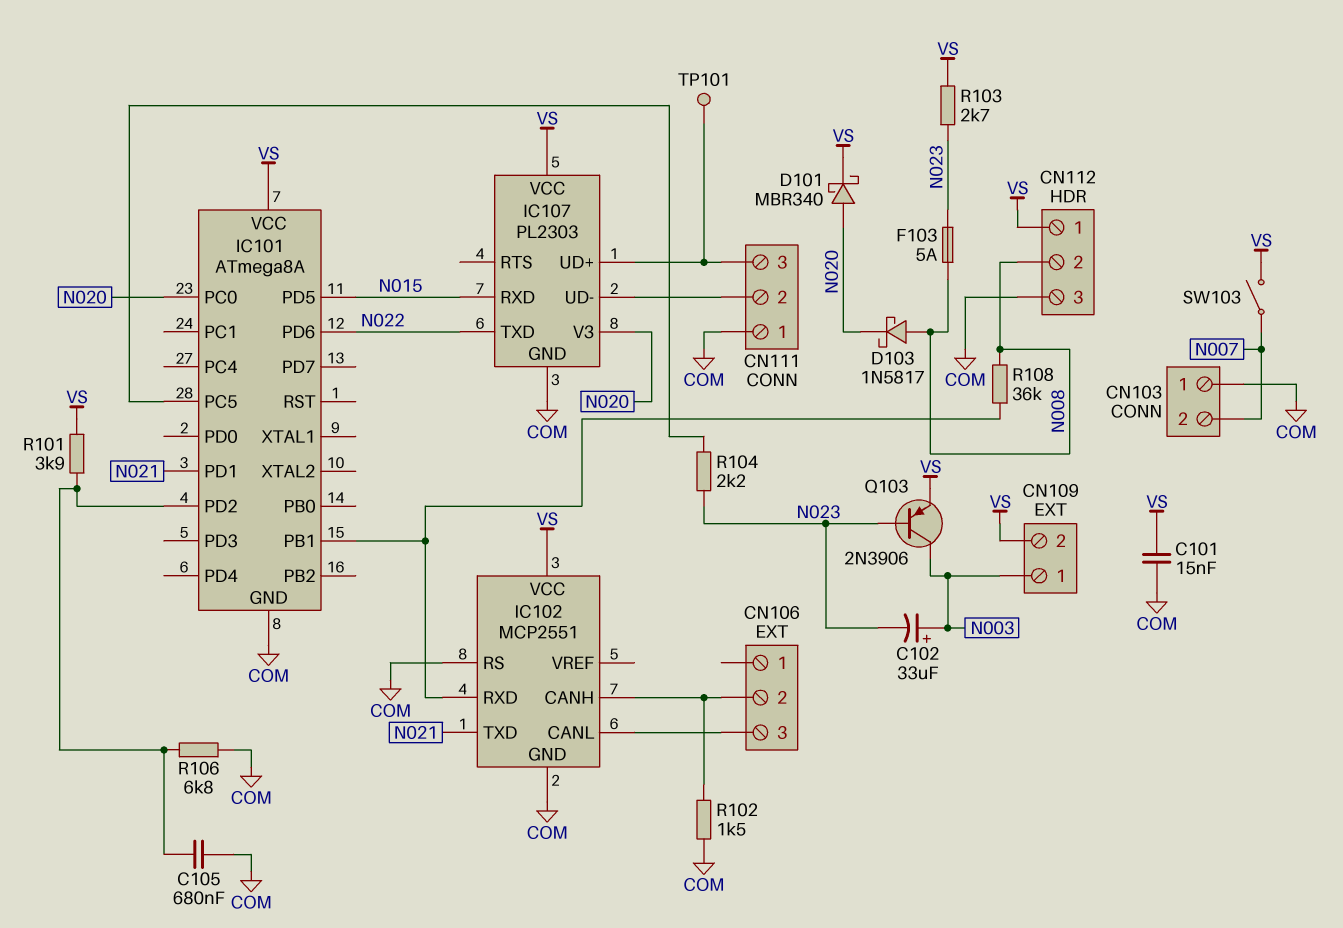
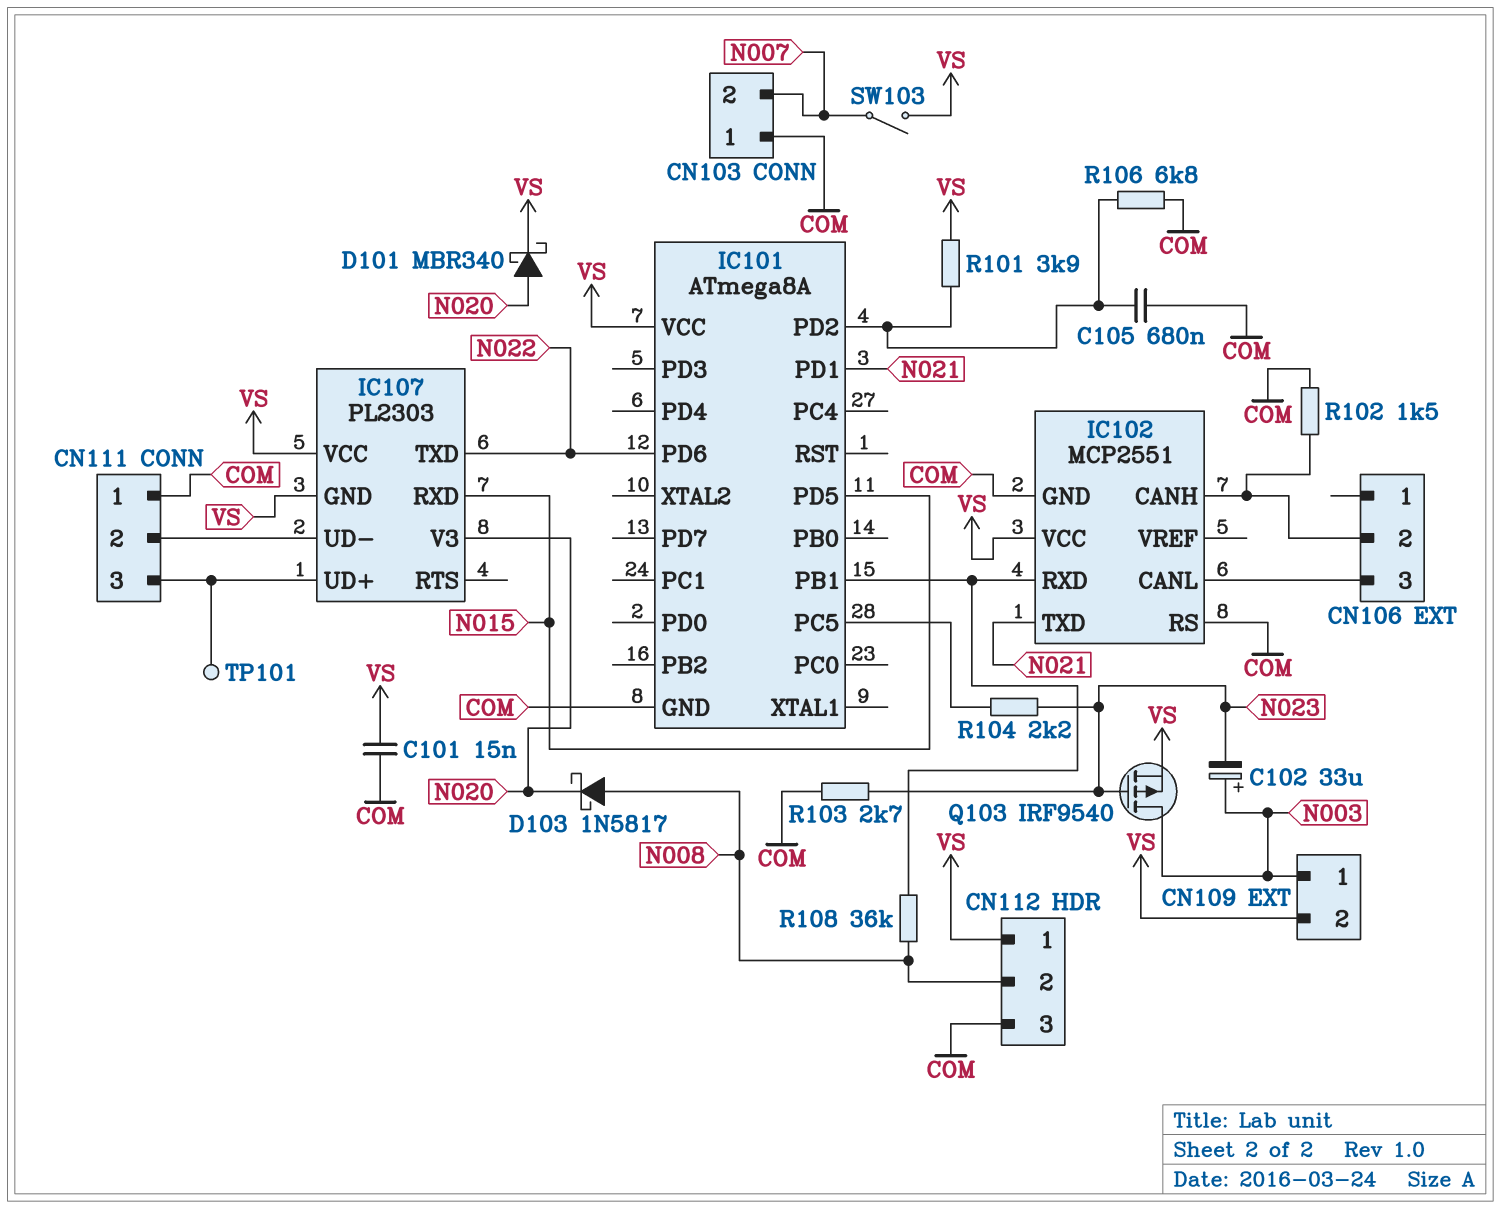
F103: 5A (N008, N023) -> none
IC101 pin PC0: N020 -> none
IC107 pin GND: COM -> VS
Q103: PNP 2N3906 (B N023, C N003, E VS) -> PMOS IRF9540 (G N023, D N003, S VS)
R103: 2.7k (N023, VS) -> 2.7k (COM, N023)

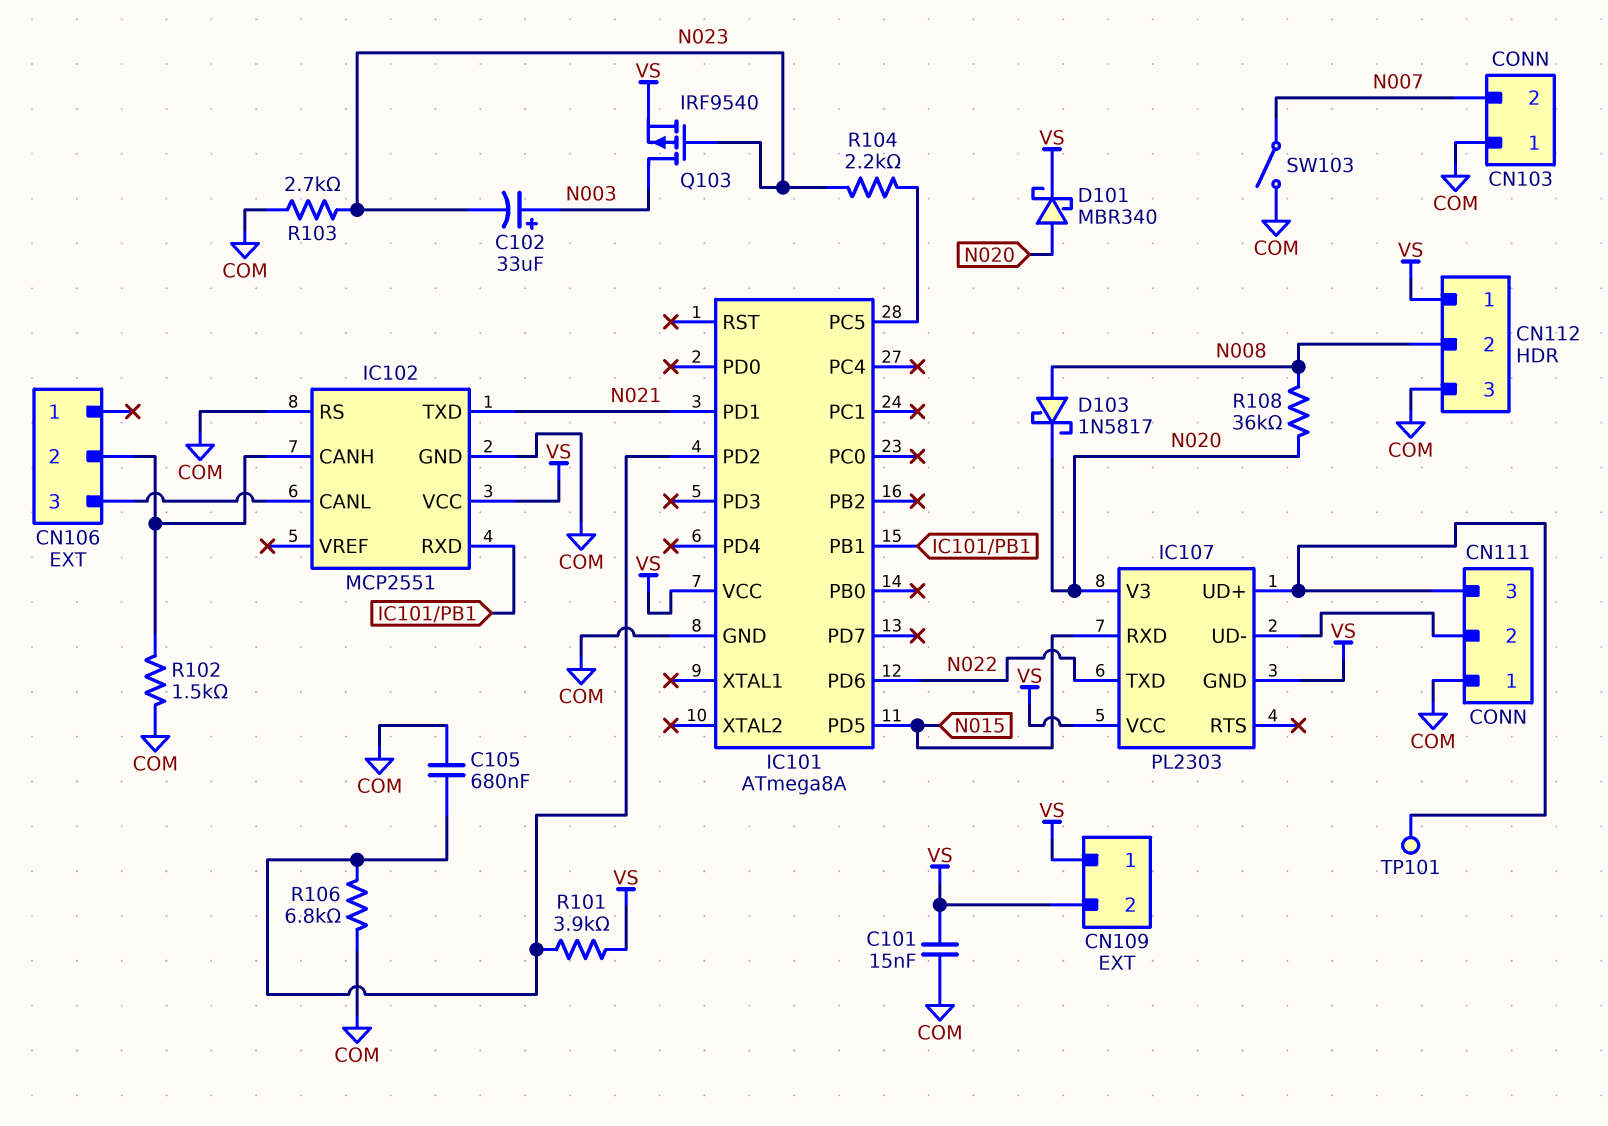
CN109 pin 1: N003 -> VS
R108: 36k (IC101/PB1, N008) -> 36k (N008, N020)
SW103: switch (N007, VS) -> switch (COM, N007)

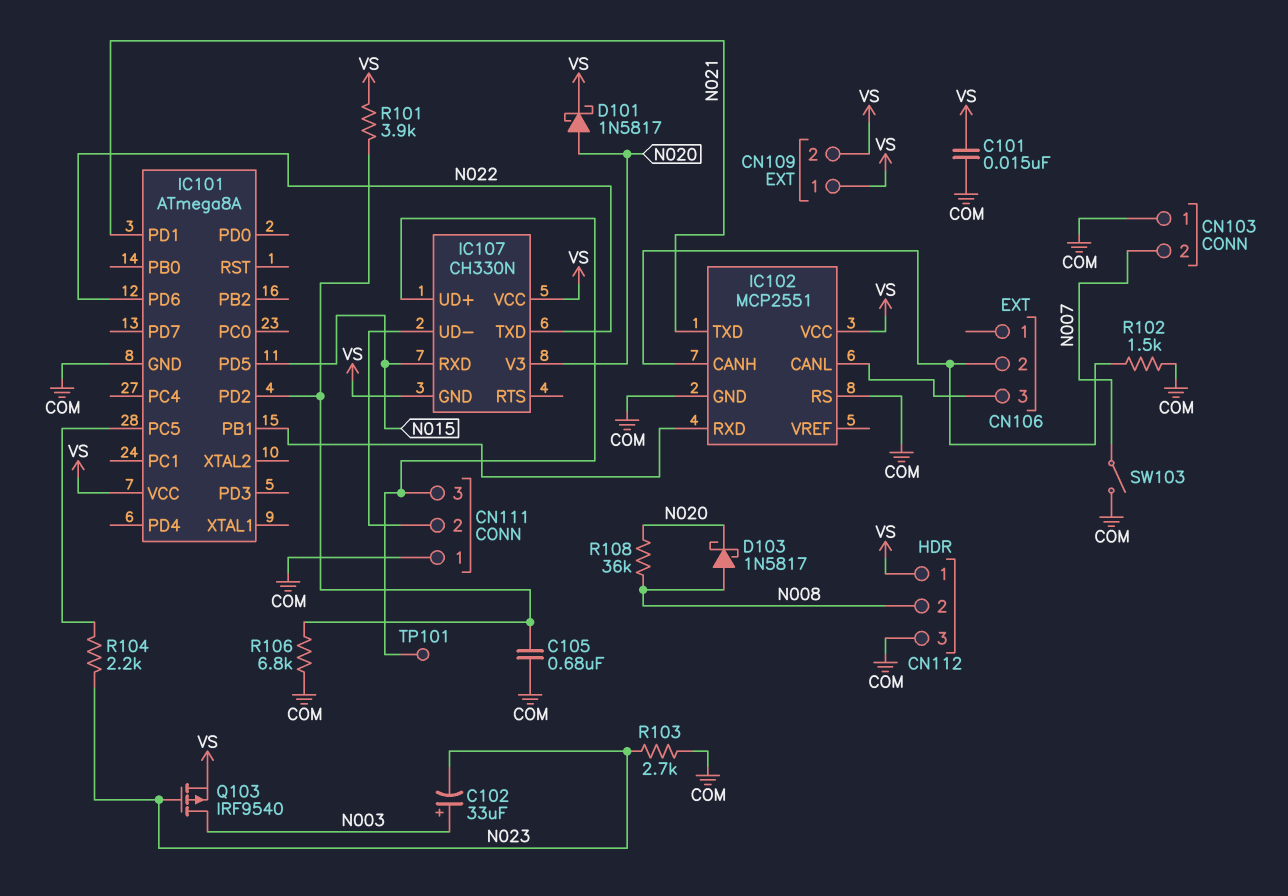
D101: schottky MBR340 (A N020, K VS) -> schottky 1N5817 (A N020, K VS)
IC107: PL2303 -> CH330N

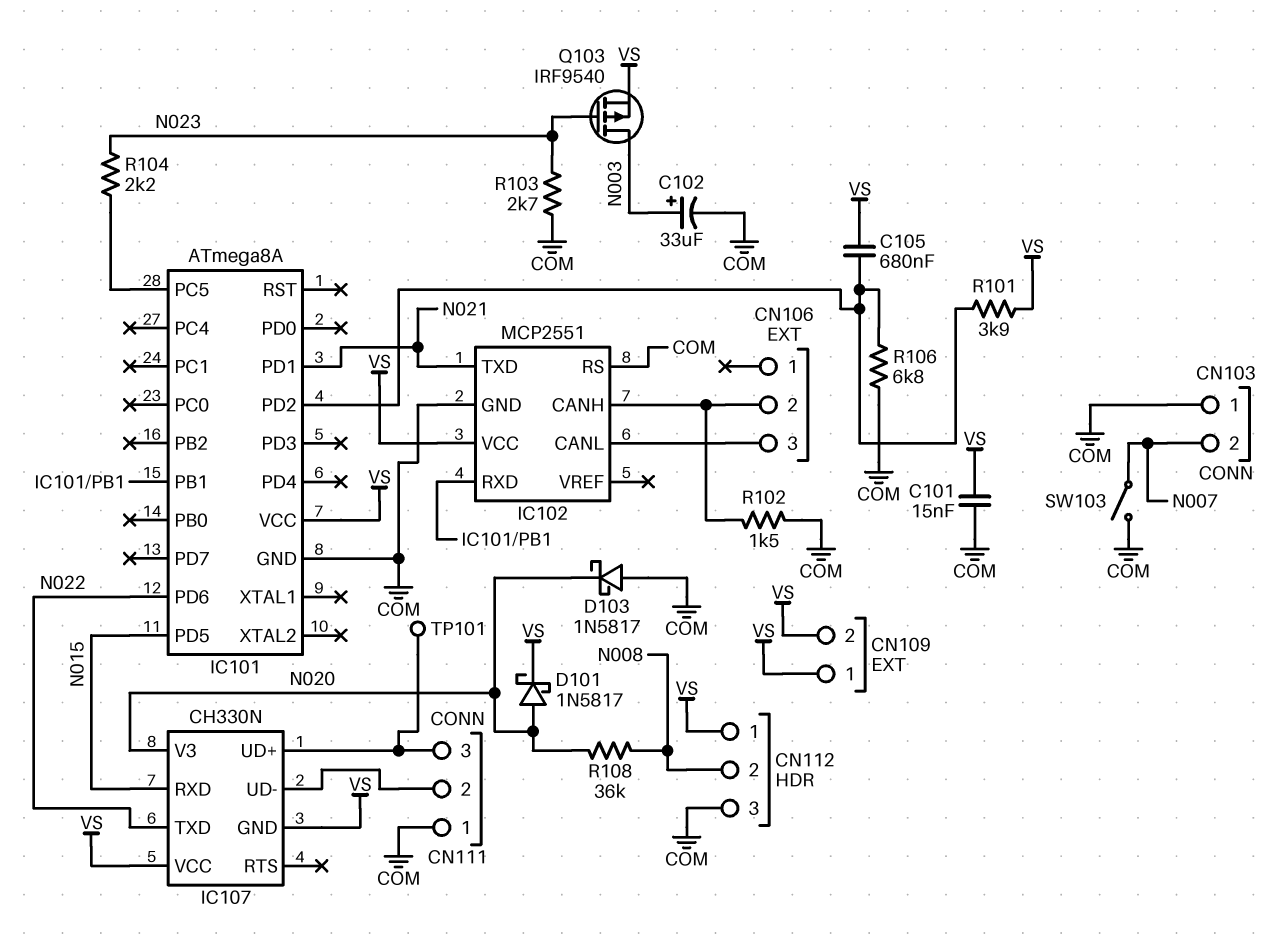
C102: 33uF (plus N003, minus N023) -> 33uF (plus N003, minus COM)
C105: 680nF (COM, IC101/PD2) -> 680nF (IC101/PD2, VS)
D103: schottky 1N5817 (A N008, K N020) -> schottky 1N5817 (A COM, K N020)

